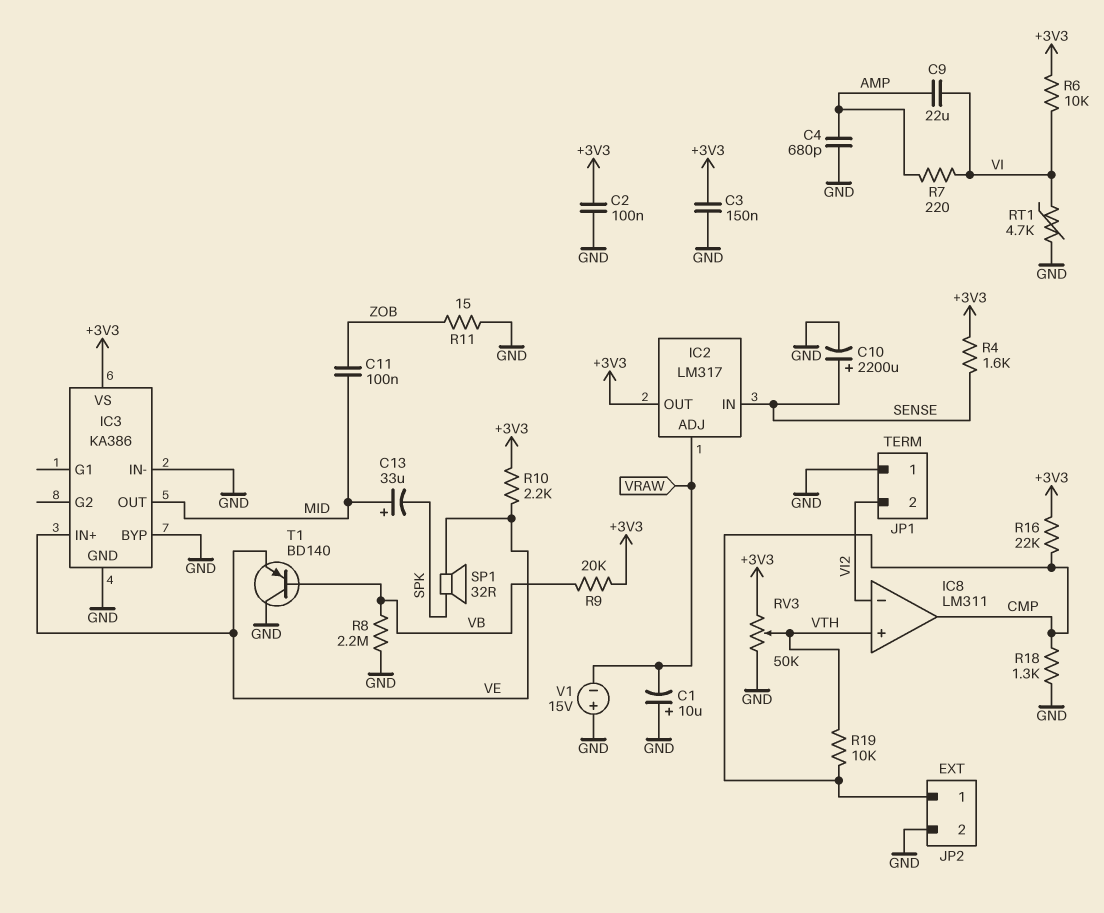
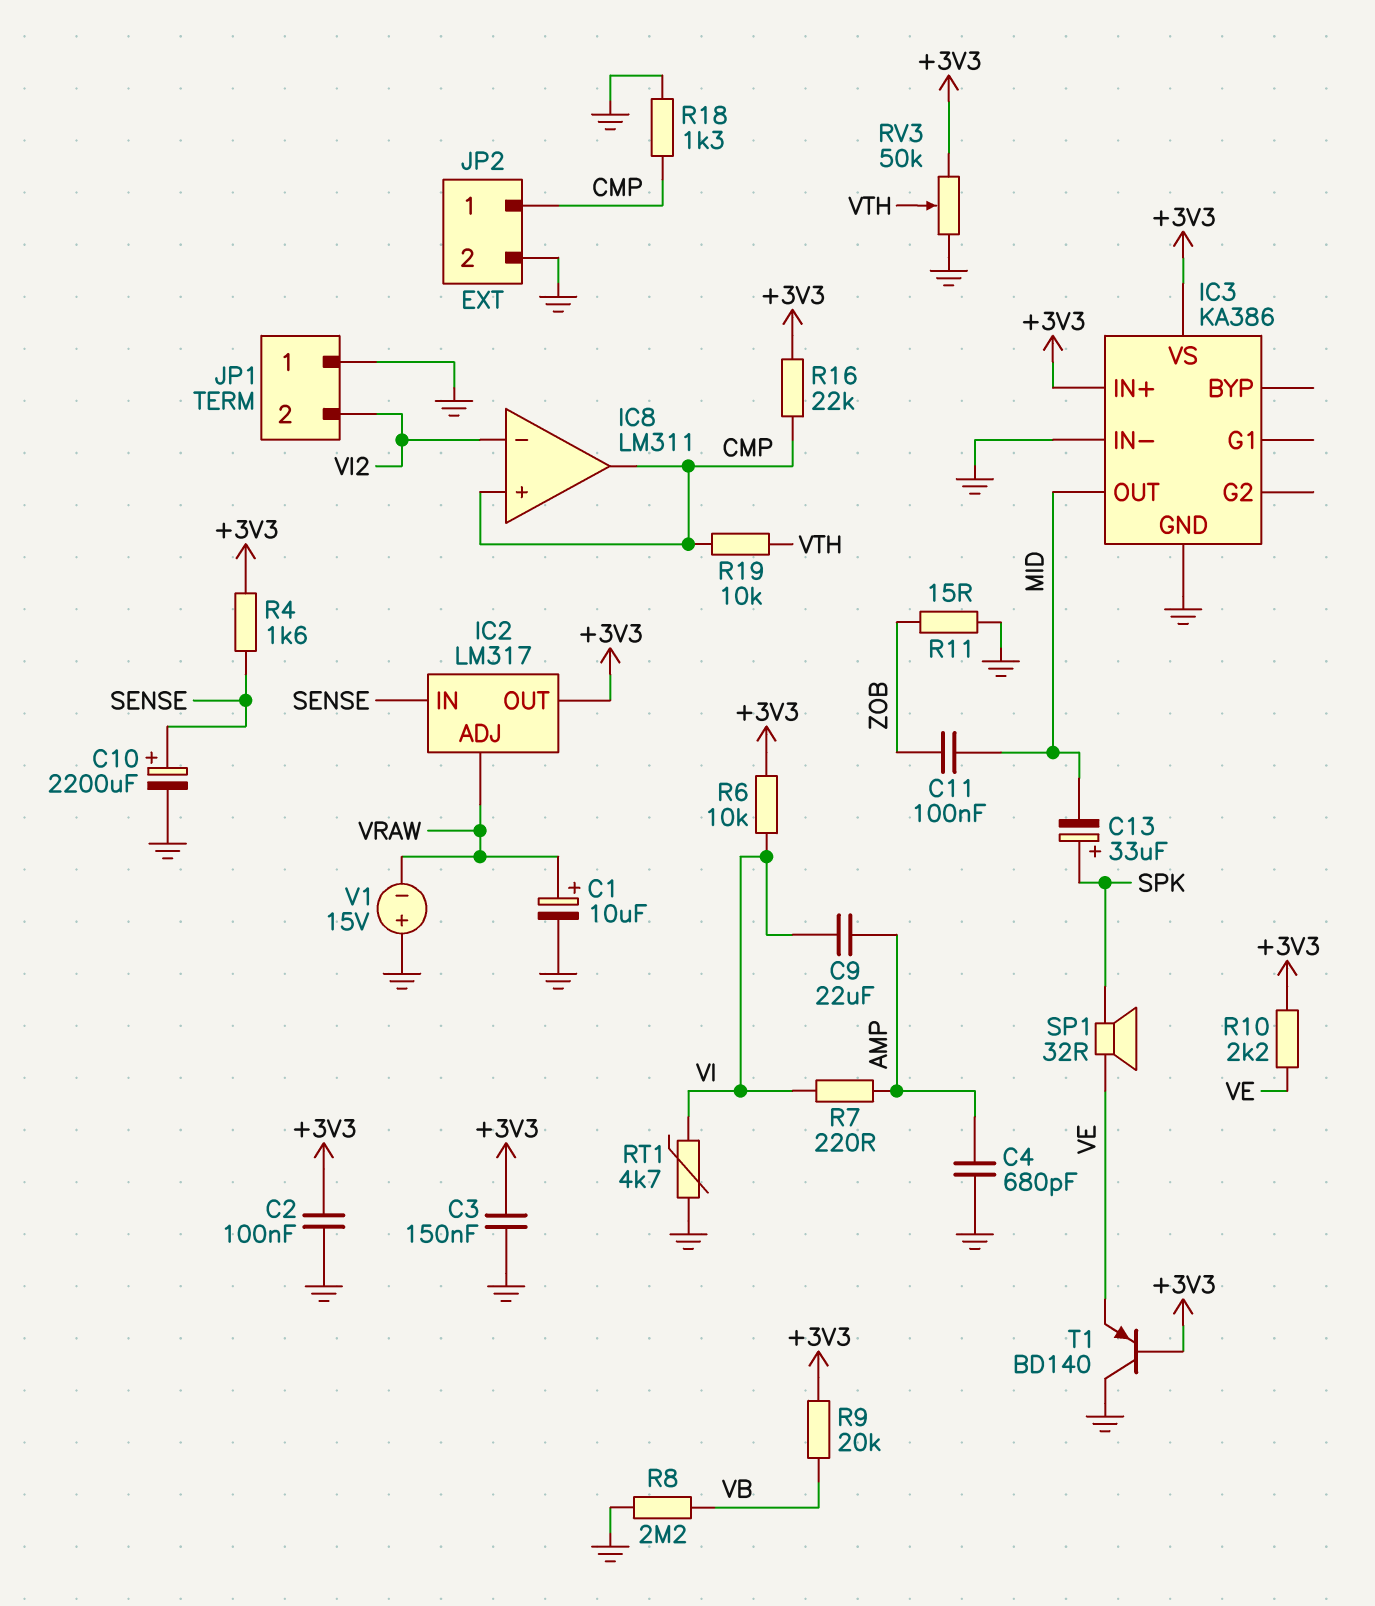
C1: 10uF (plus GND, minus VRAW) -> 10uF (plus VRAW, minus GND)
C13: 33uF (plus MID, minus SPK) -> 33uF (plus SPK, minus MID)
IC3 pin BYP: GND -> none
IC3 pin IN+: VE -> +3V3
IC8 pin in+: VTH -> CMP
T1: PNP BD140 (B VB, C GND, E VE) -> PNP BD140 (B +3V3, C GND, E VE)

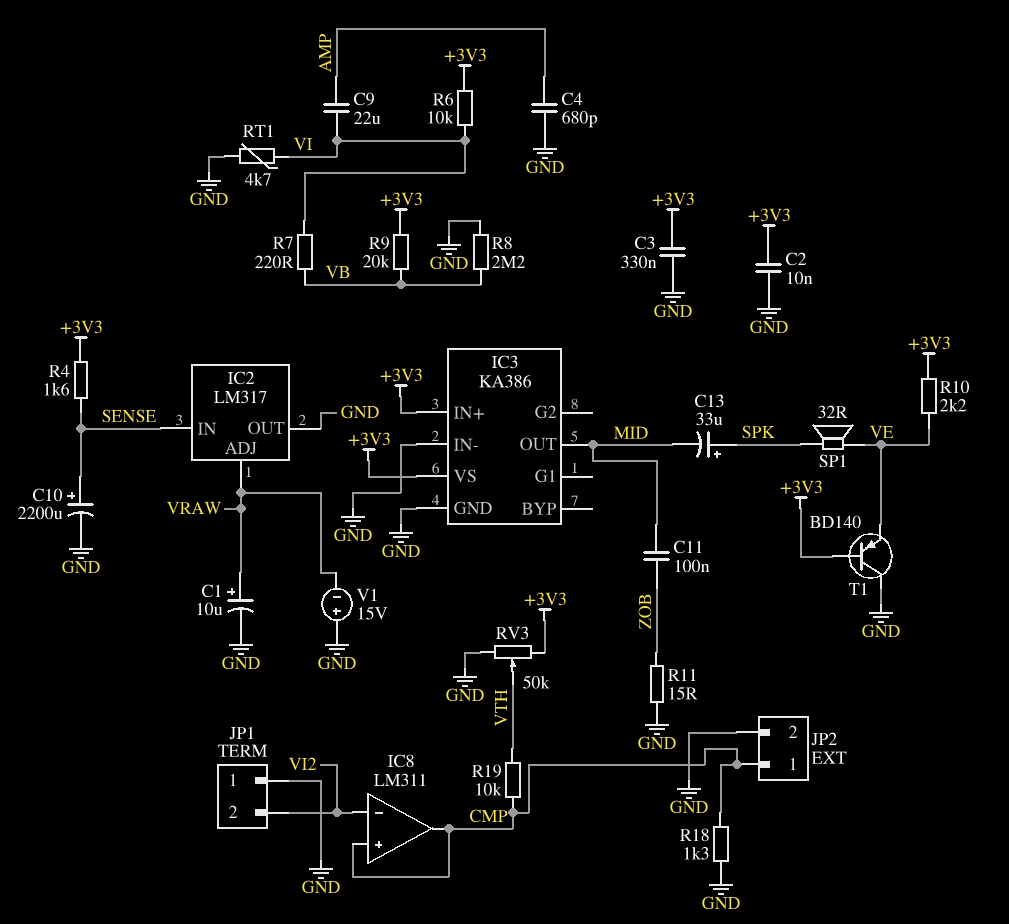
C2: 100nF (+3V3, GND) -> 10nF (+3V3, GND)
C3: 150nF (+3V3, GND) -> 330nF (+3V3, GND)
IC2 pin OUT: +3V3 -> GND
R7: 220 (AMP, VI) -> 220 (VB, VI)
R16: 22k (+3V3, CMP) -> none

